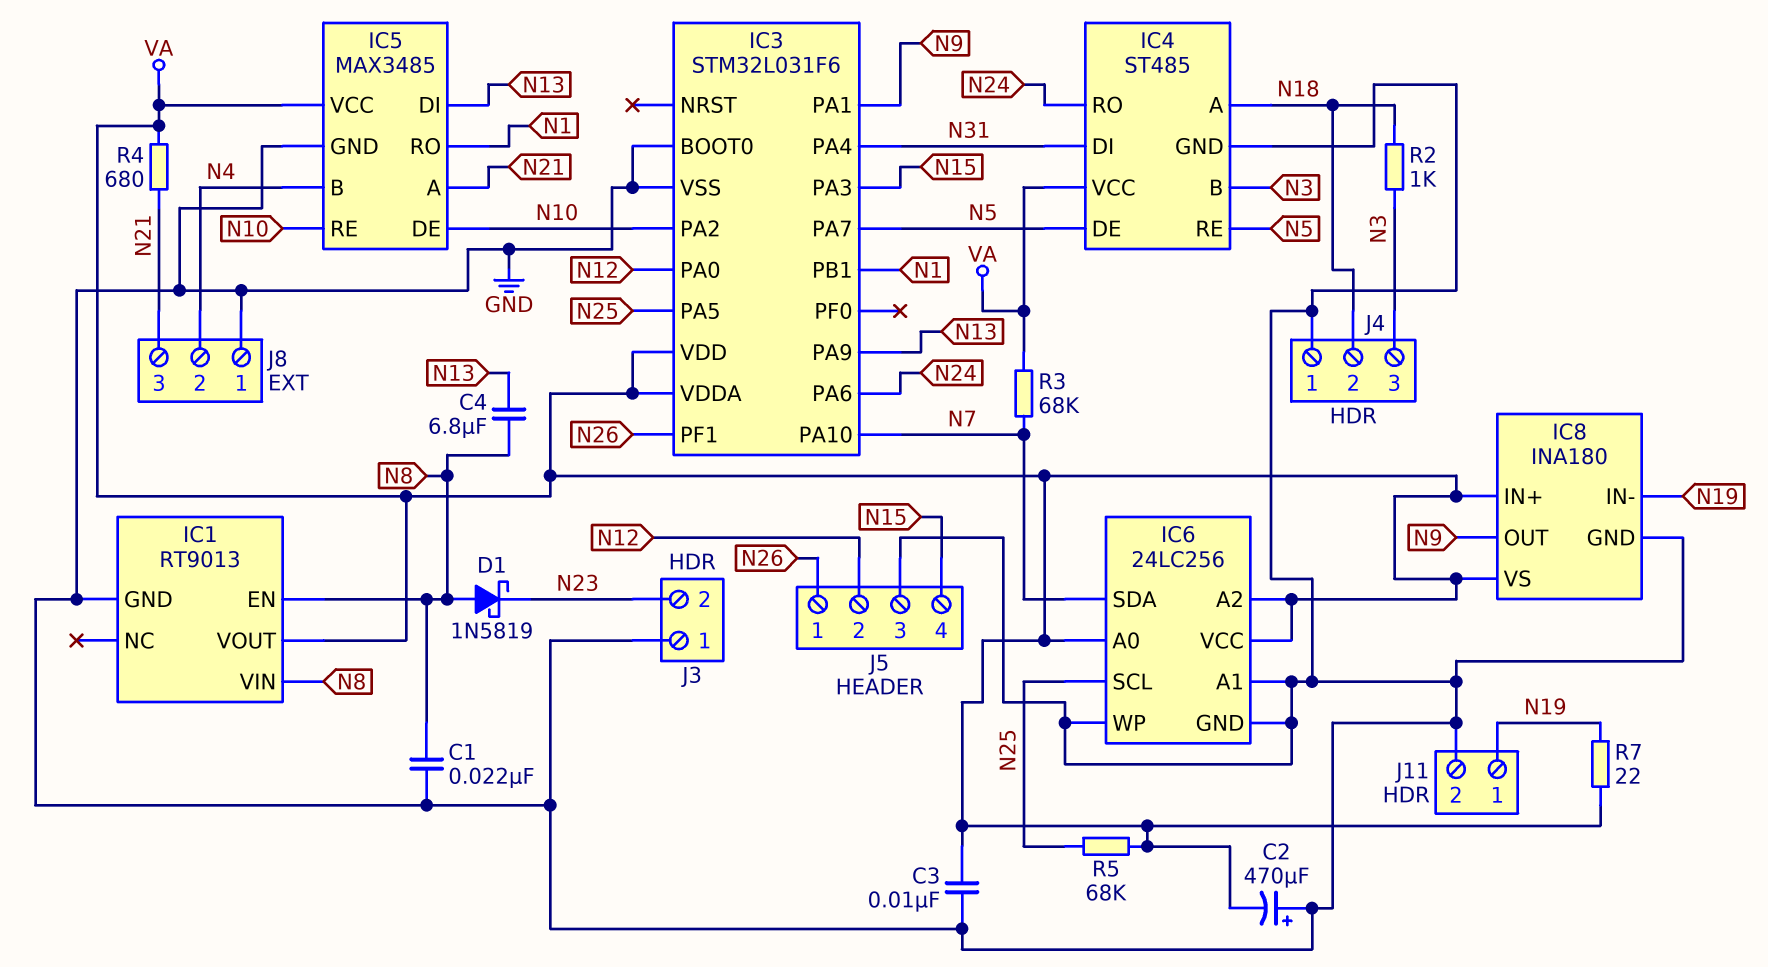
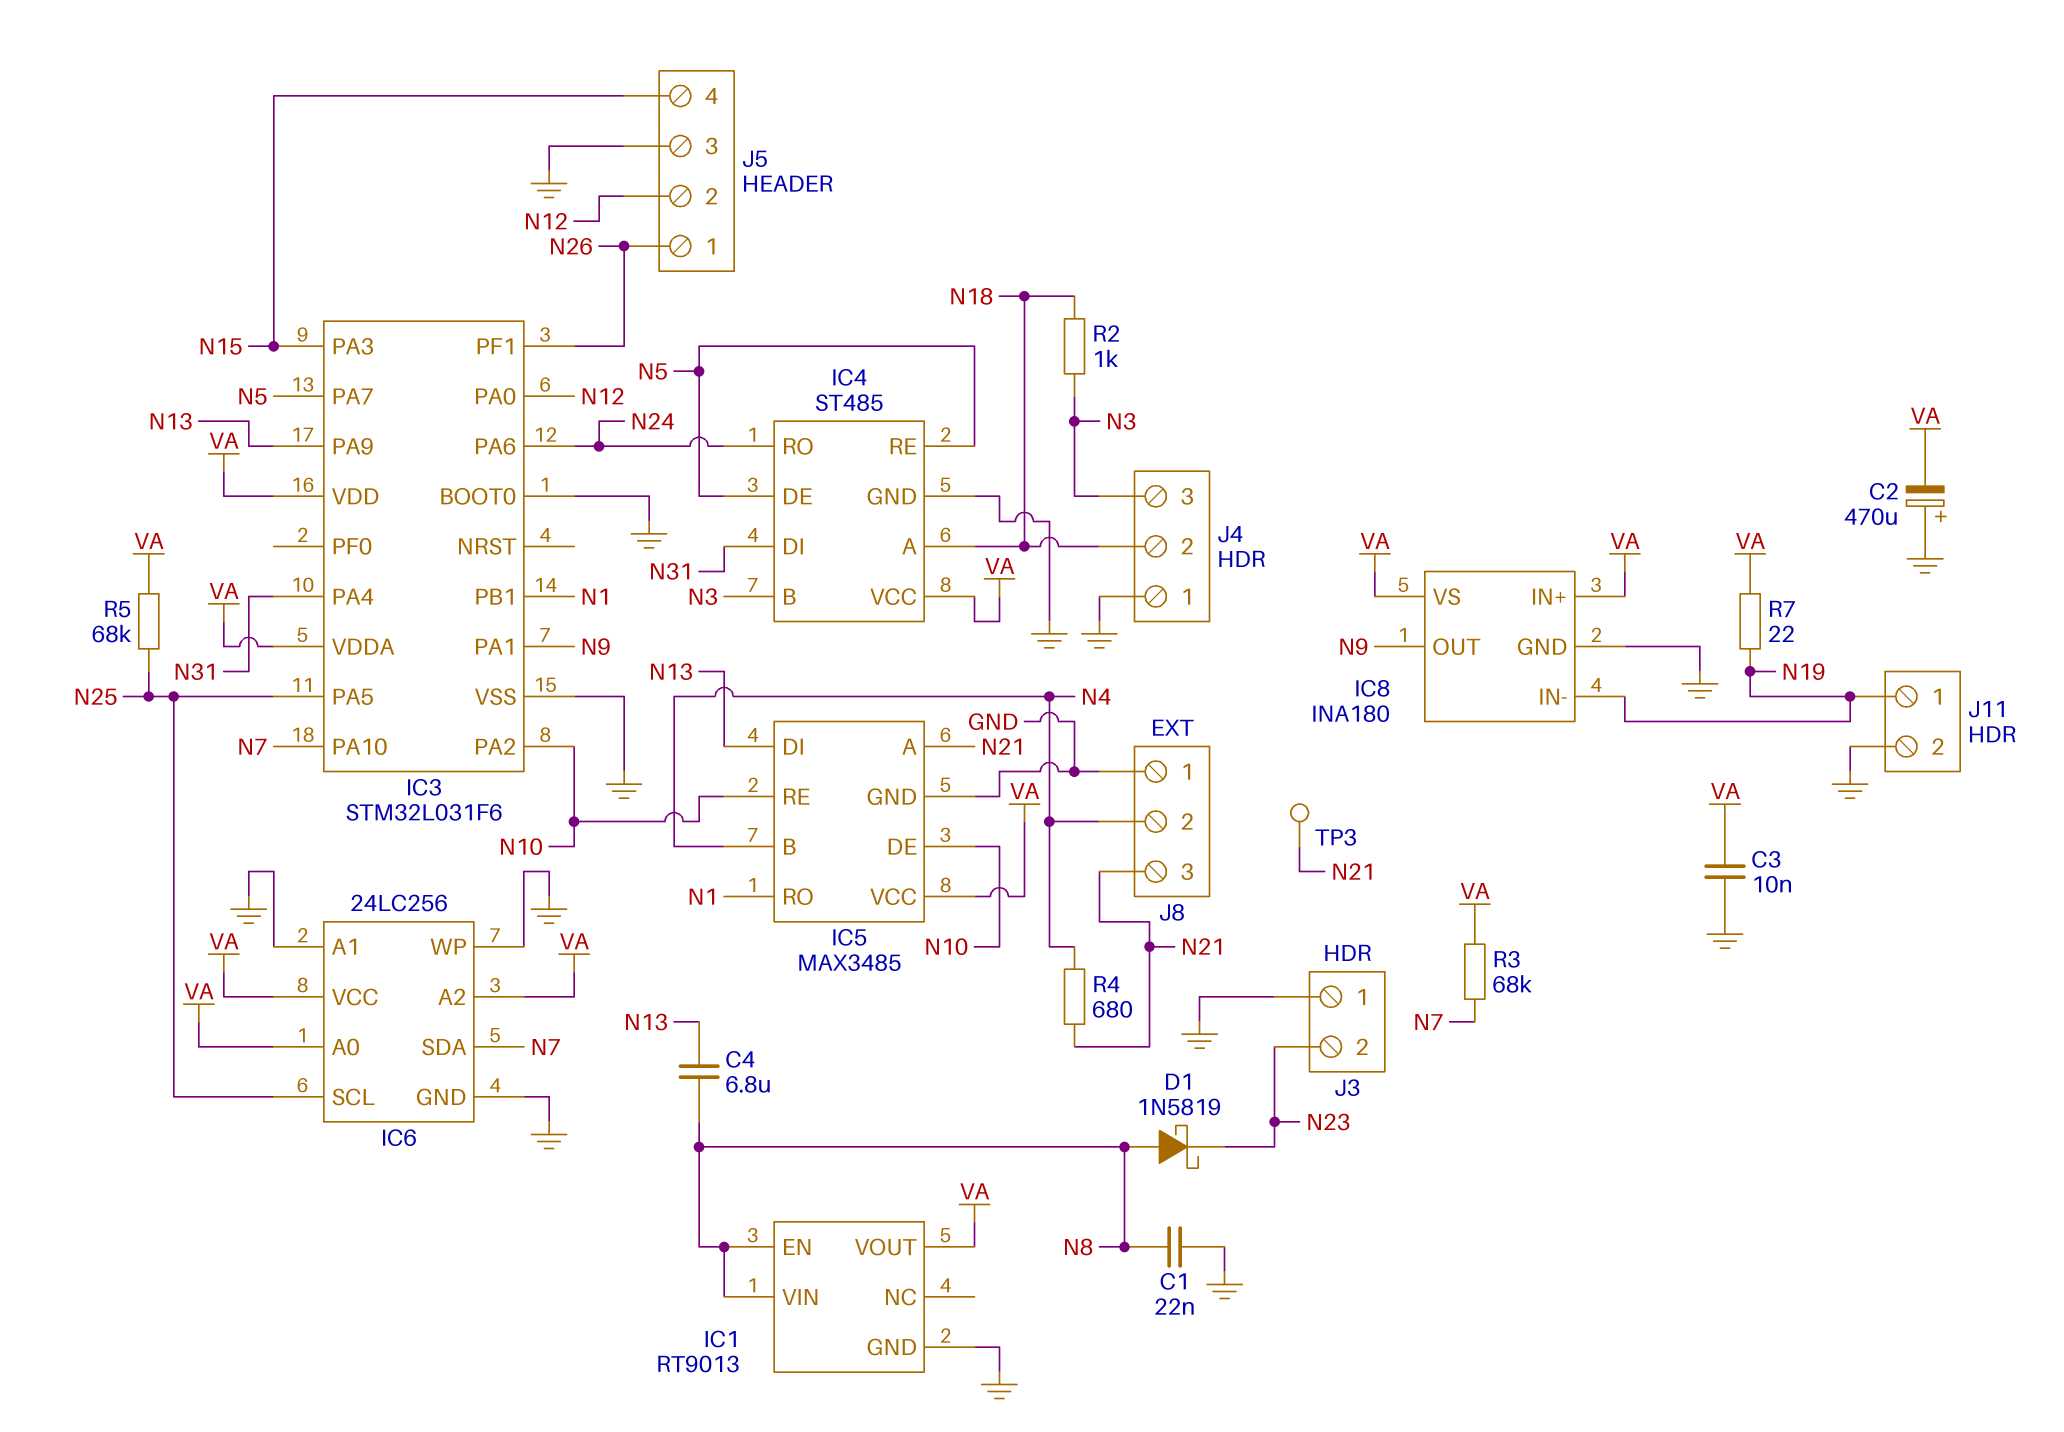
R4: 680 (N21, VA) -> 680 (N4, N21)
TP3: none -> test point (N21)

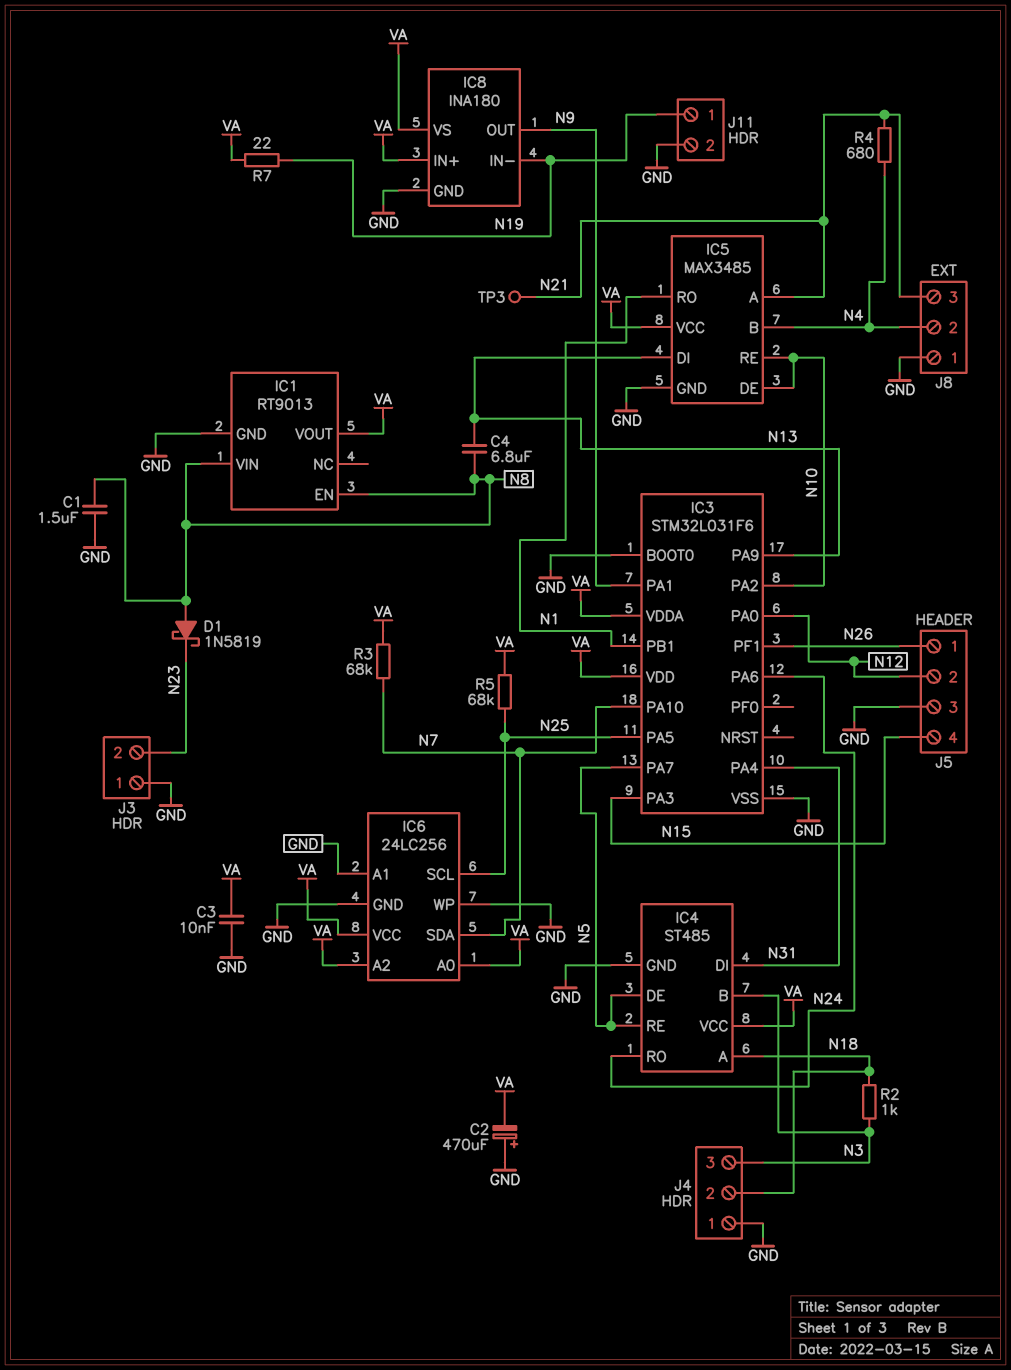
C1: 22nF (GND, N8) -> 1.5uF (GND, N8)

